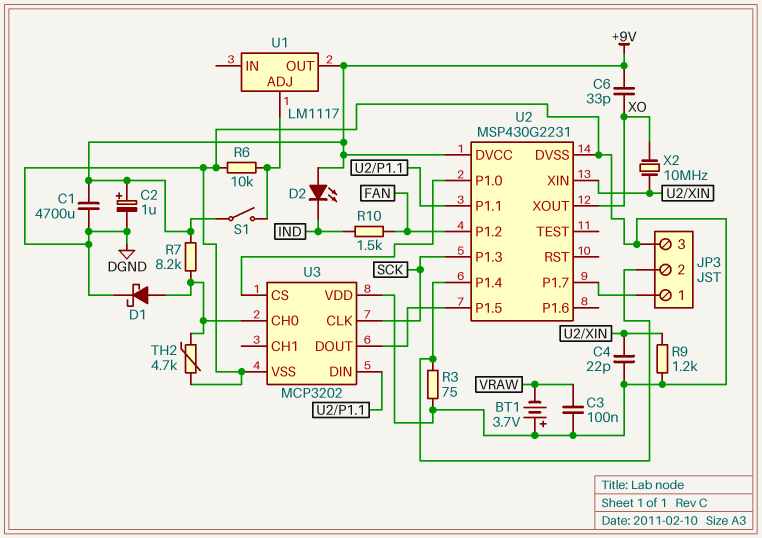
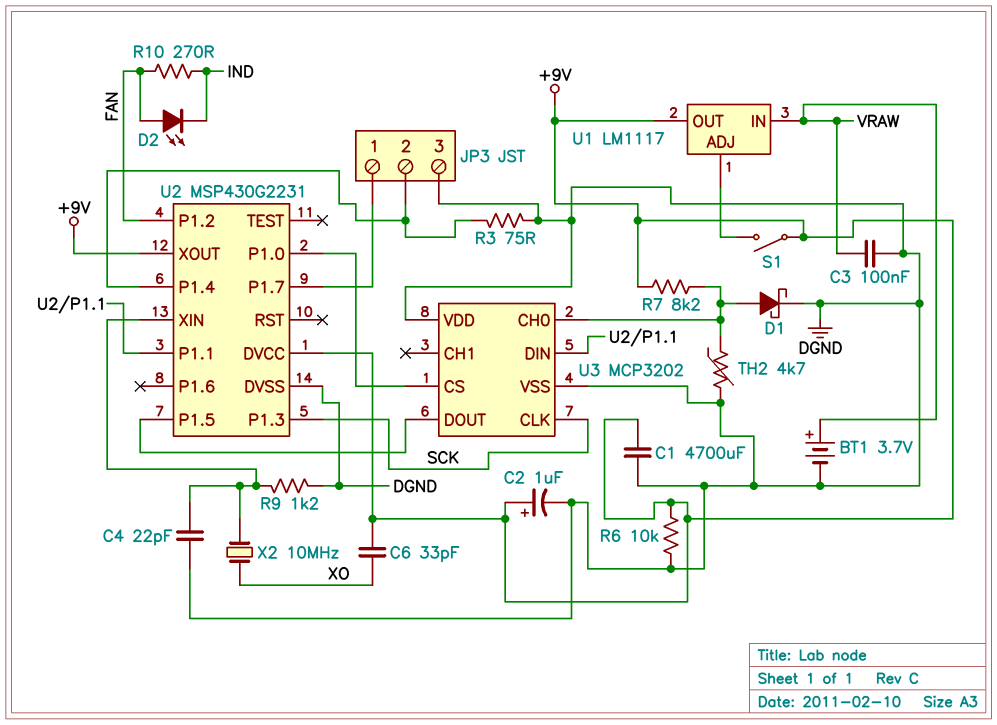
BT1: 3.7V (plus DGND, minus VRAW) -> 3.7V (plus VRAW, minus DGND)
D2: LED (A +9V, K IND) -> LED (A FAN, K IND)
R6: 10k (DGND, U1/ADJ) -> 10k (+9V, DGND)
R10: 1.5k (FAN, IND) -> 270 (FAN, IND)
U1 pin IN: none -> VRAW
U2 pin XOUT: XO -> +9V

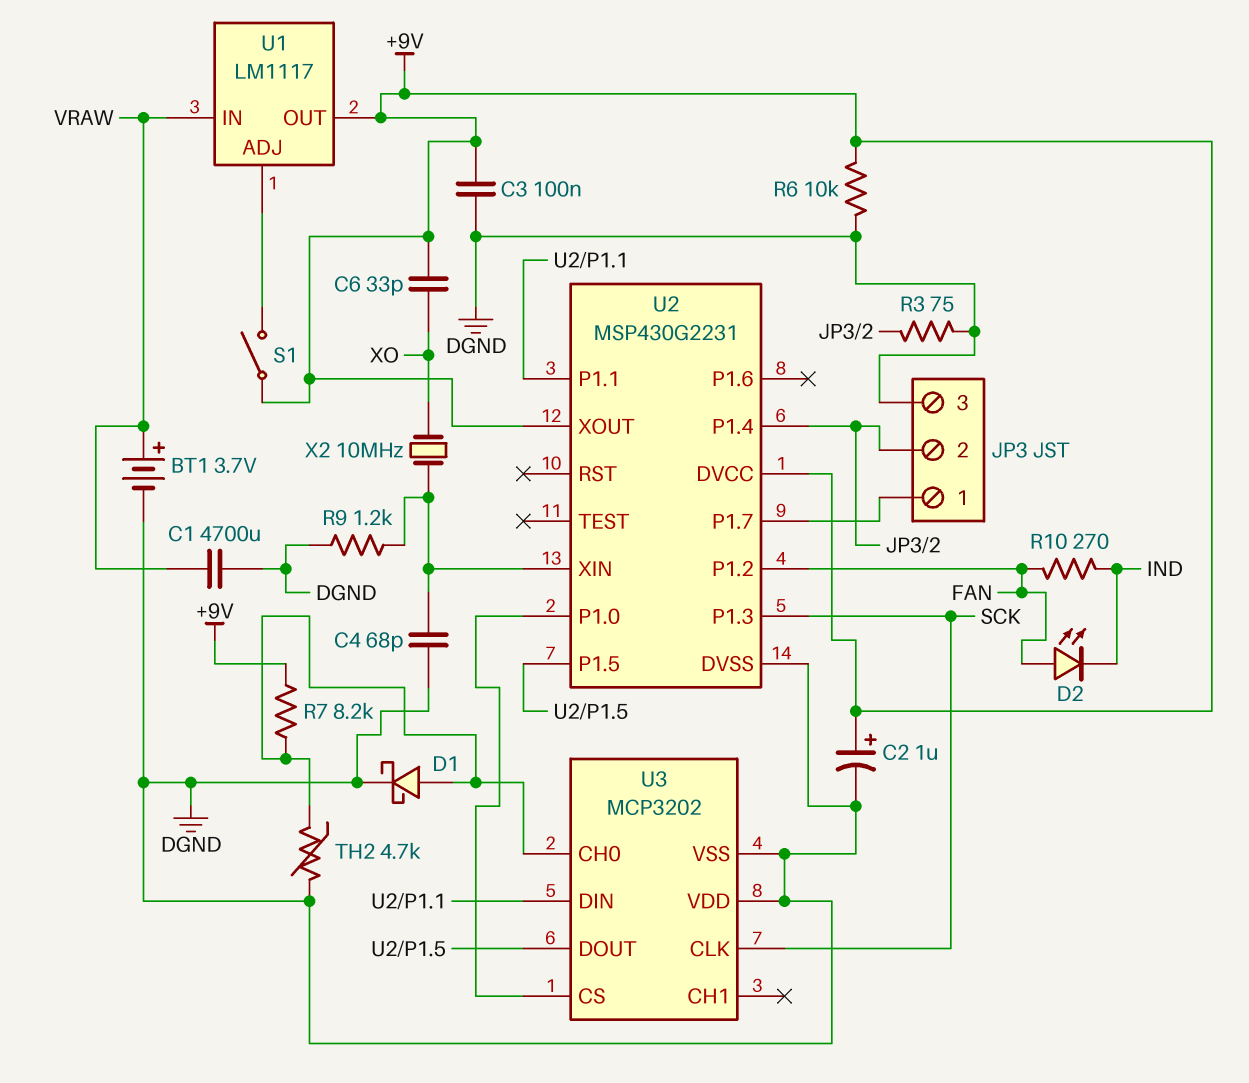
C1: 4700uF (+9V, DGND) -> 4700uF (DGND, VRAW)
C3: 100nF (DGND, VRAW) -> 100nF (+9V, DGND)
C4: 22pF (DGND, U2/XIN) -> 68pF (DGND, U2/XIN)

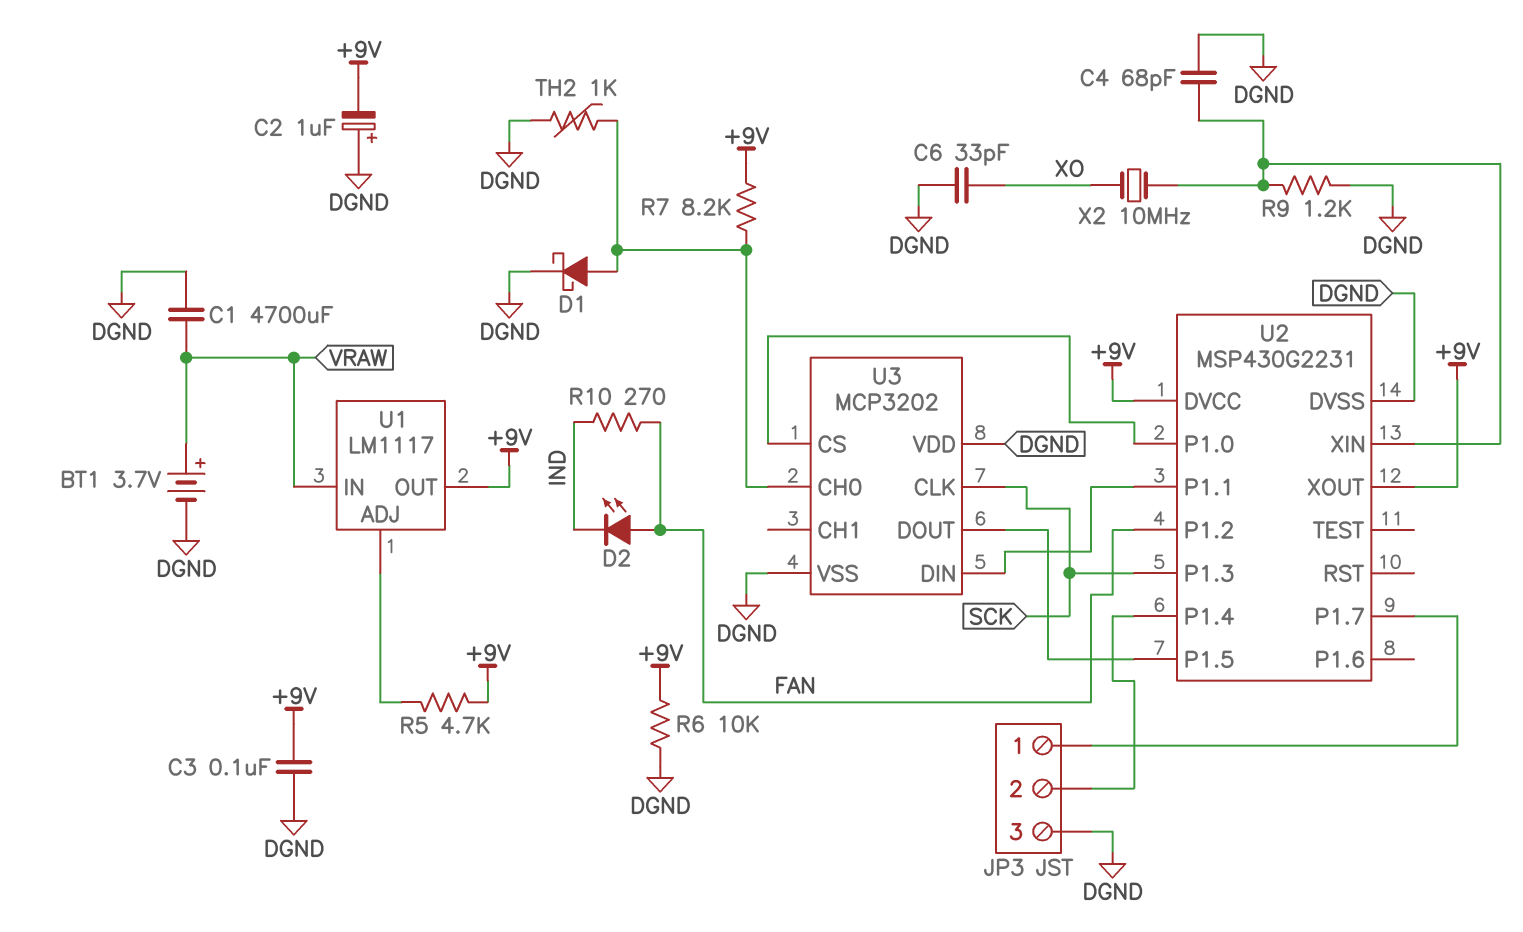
C2: 1uF (plus +9V, minus DGND) -> 1uF (plus DGND, minus +9V)
C6: 33pF (+9V, XO) -> 33pF (DGND, XO)
R3: 75 (DGND, JP3/2) -> none
R5: none -> 4.7k (+9V, U1/ADJ)
S1: switch (+9V, U1/ADJ) -> none
TH2: 4.7k (DGND, U3/CH0) -> 1k (DGND, U3/CH0)

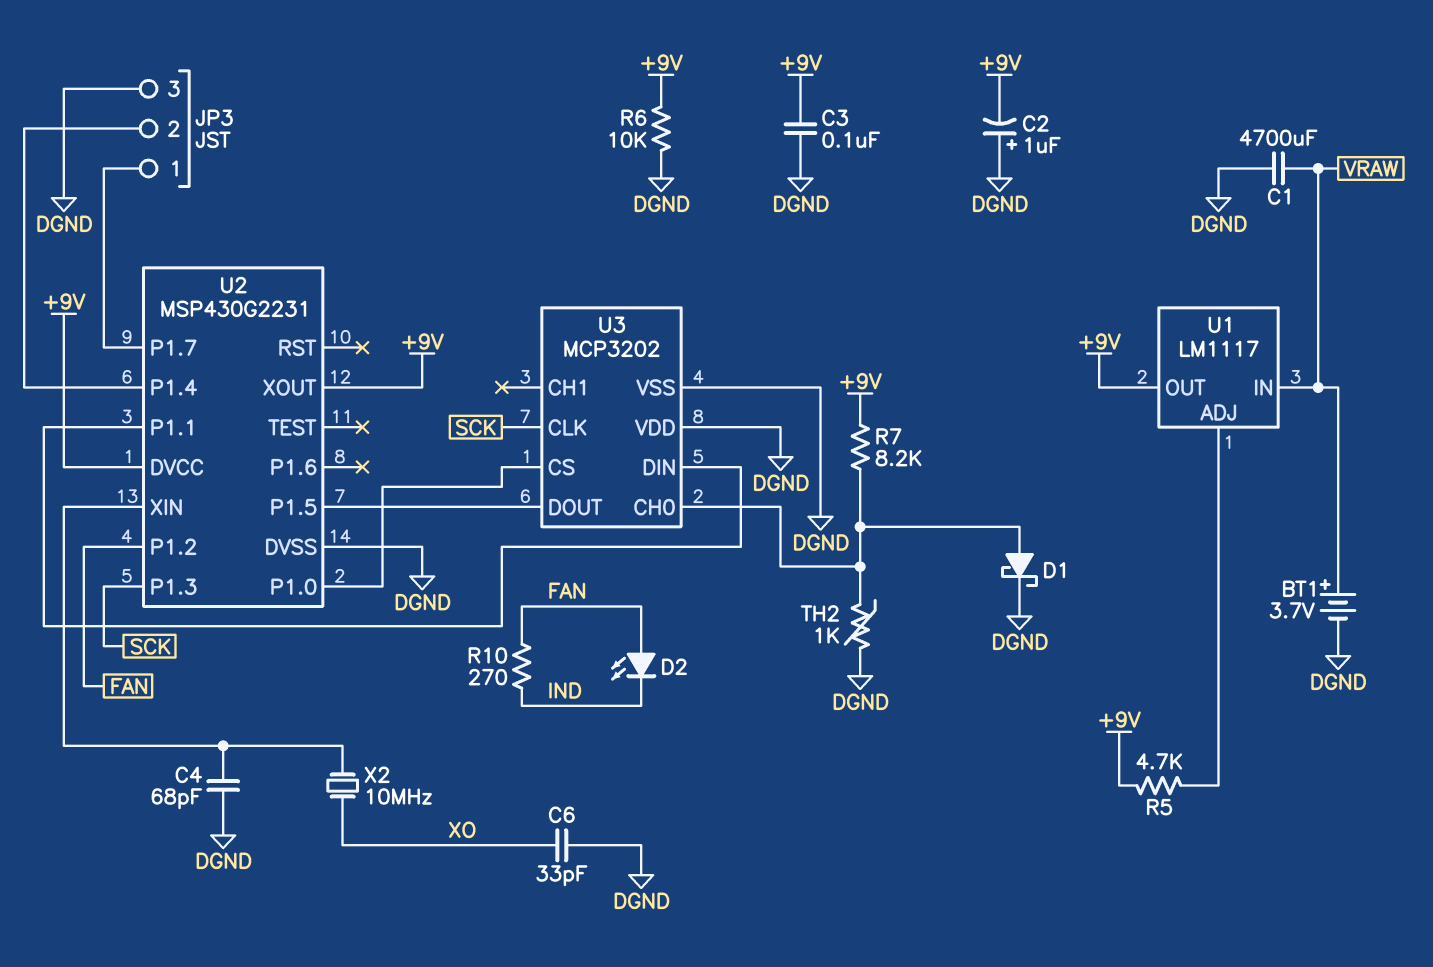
R9: 1.2k (DGND, U2/XIN) -> none

